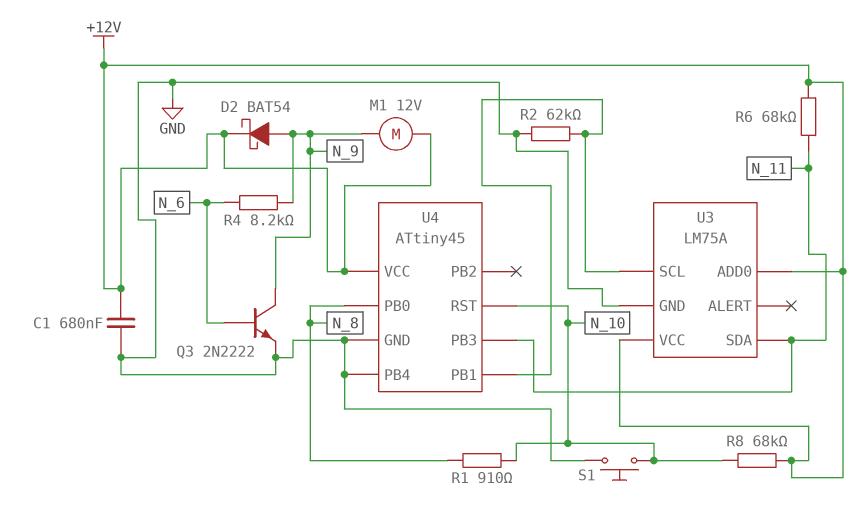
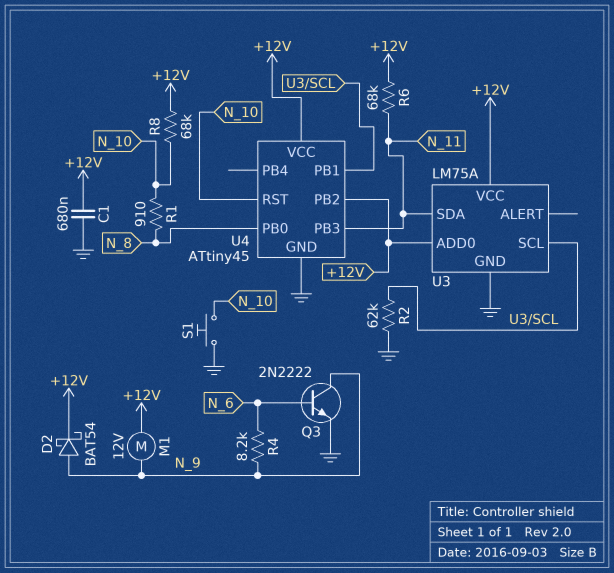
U4 pin PB2: none -> +12V
U4 pin PB4: GND -> none

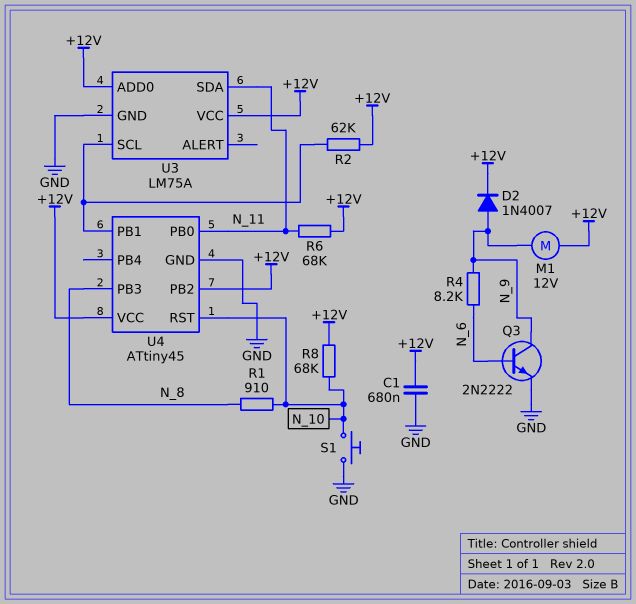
D2: schottky BAT54 (A N_9, K +12V) -> diode 1N4007 (A N_9, K +12V)
R2: 62k (GND, U3/SCL) -> 62k (+12V, U3/SCL)
U4 pin PB0: N_8 -> N_11
U4 pin PB3: N_11 -> N_8

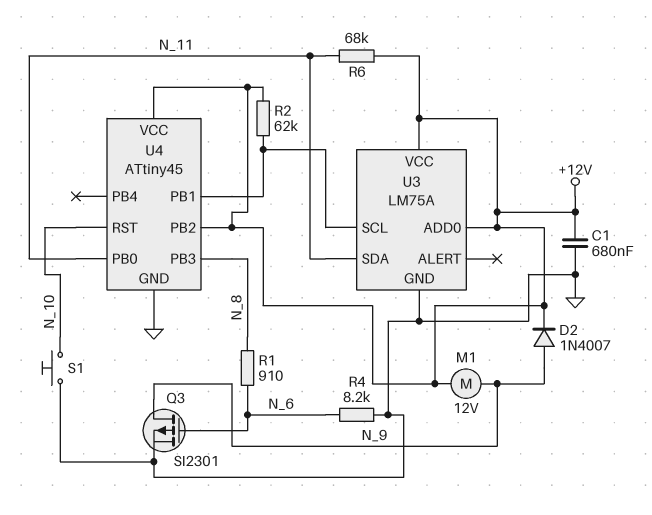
Q3: NPN 2N2222 (B N_6, C N_9, E GND) -> PMOS SI2301 (G N_6, D N_9, S GND)
R1: 910 (N_8, N_10) -> 910 (N_6, N_8)
R4: 8.2k (N_6, N_9) -> 8.2k (GND, N_6)
R8: 68k (+12V, N_10) -> none

